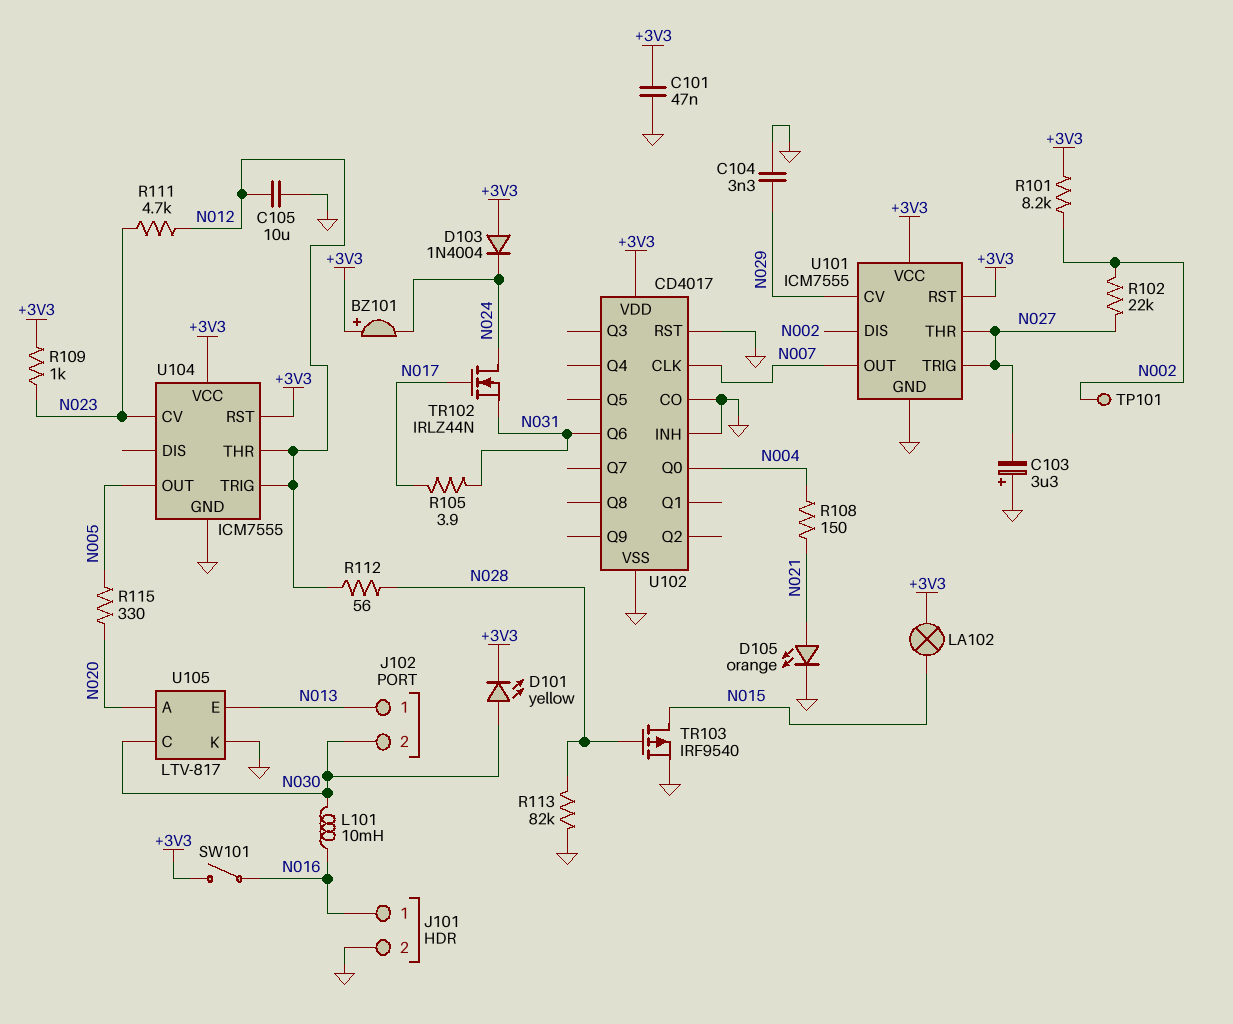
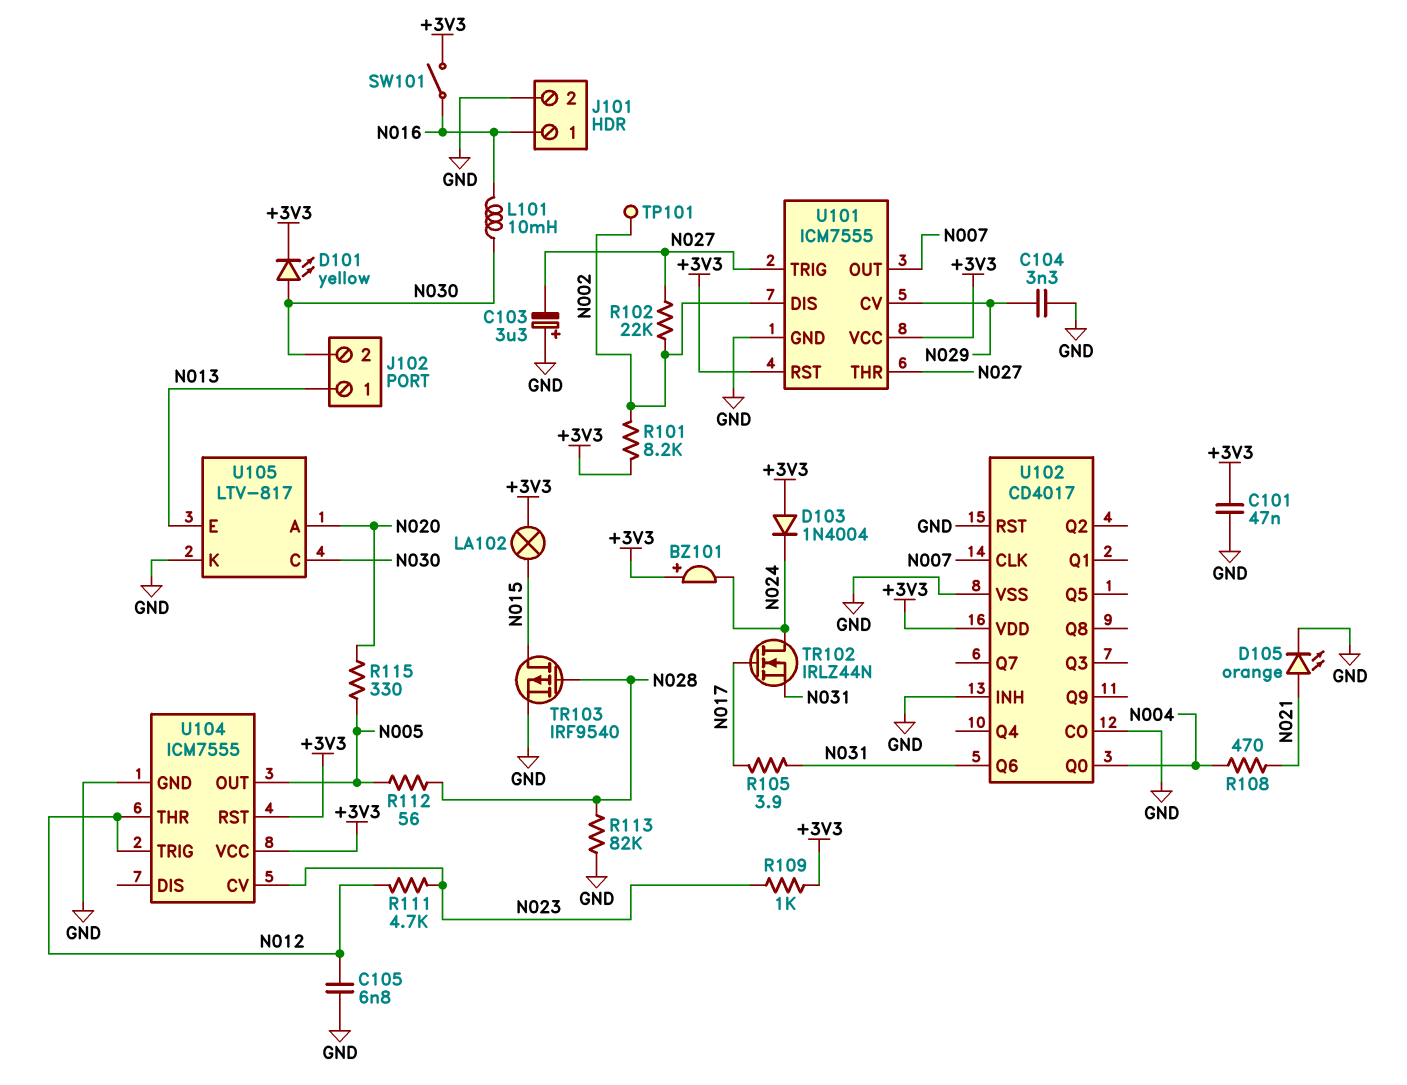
C105: 10uF (GND, N012) -> 6.8nF (GND, N012)
R108: 150 (N004, N021) -> 470 (N004, N021)
R112: 56 (N012, N028) -> 56 (N005, N028)

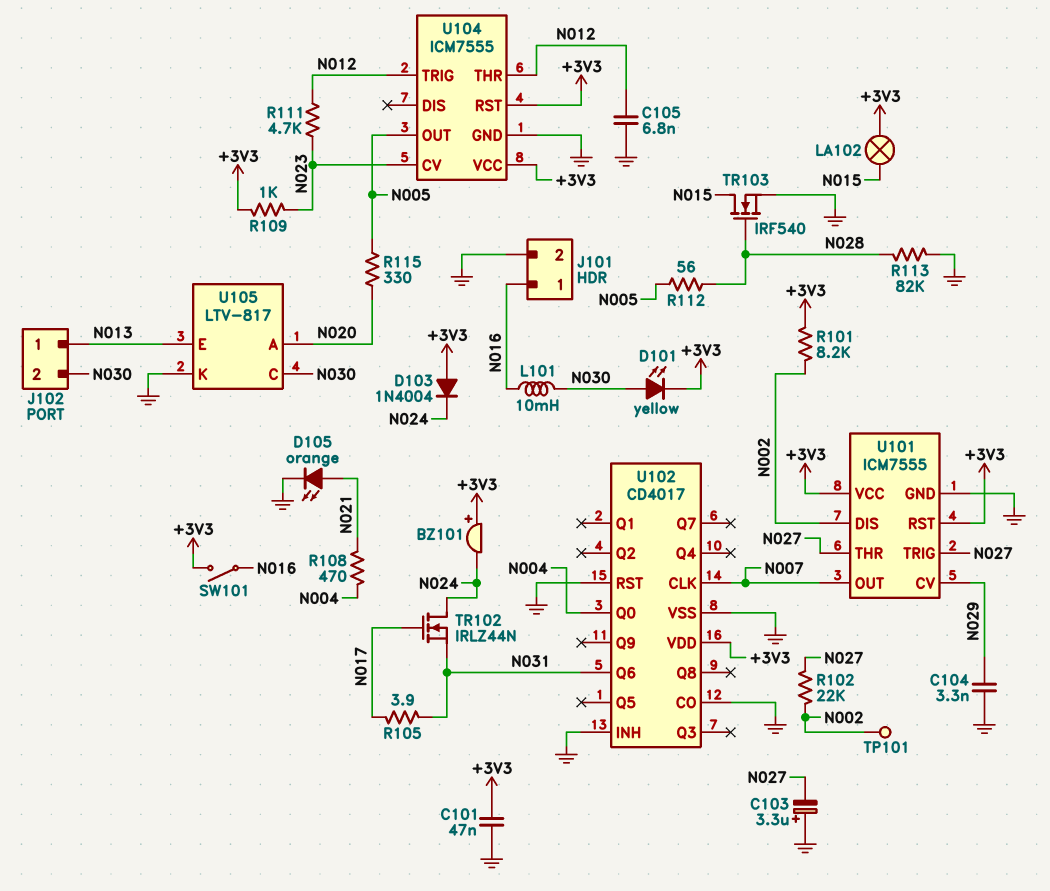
TR103: PMOS IRF9540 (G N028, D N015, S GND) -> NMOS IRF540 (G N028, D N015, S GND)

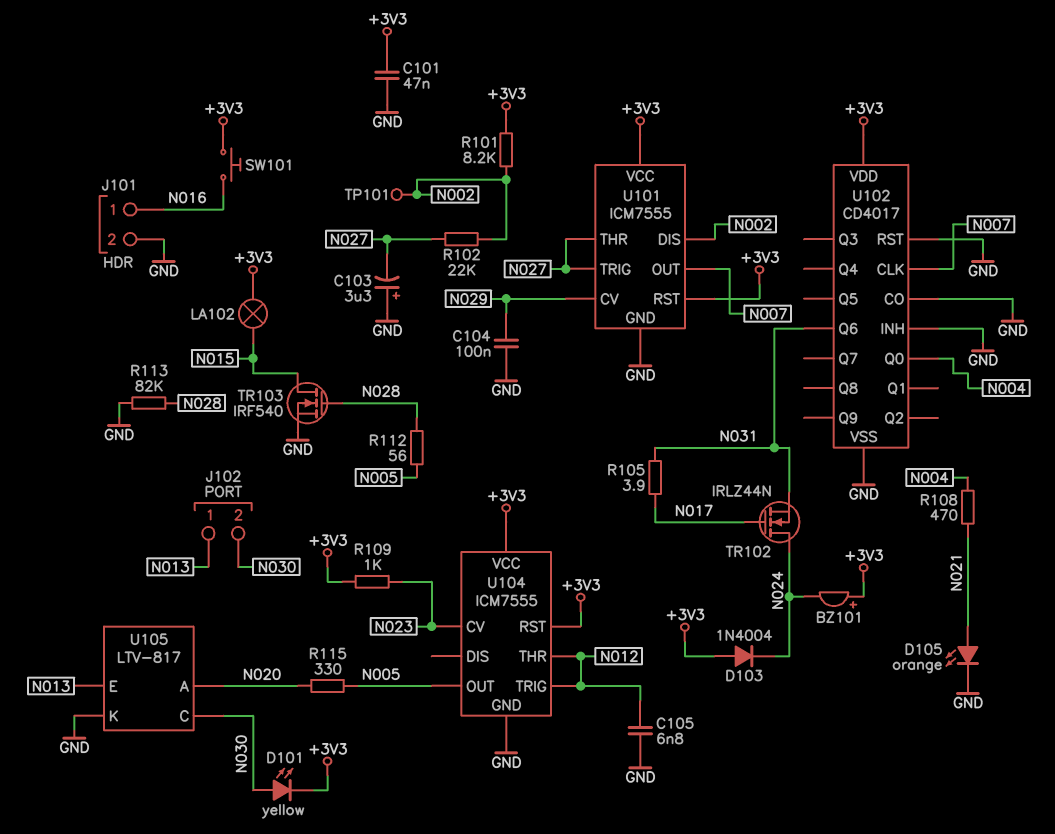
C104: 3.3nF (GND, N029) -> 100nF (GND, N029)
L101: 10mH (N016, N030) -> none
R111: 4.7k (N012, N023) -> none
SW101: switch (+3V3, N016) -> button (+3V3, N016)

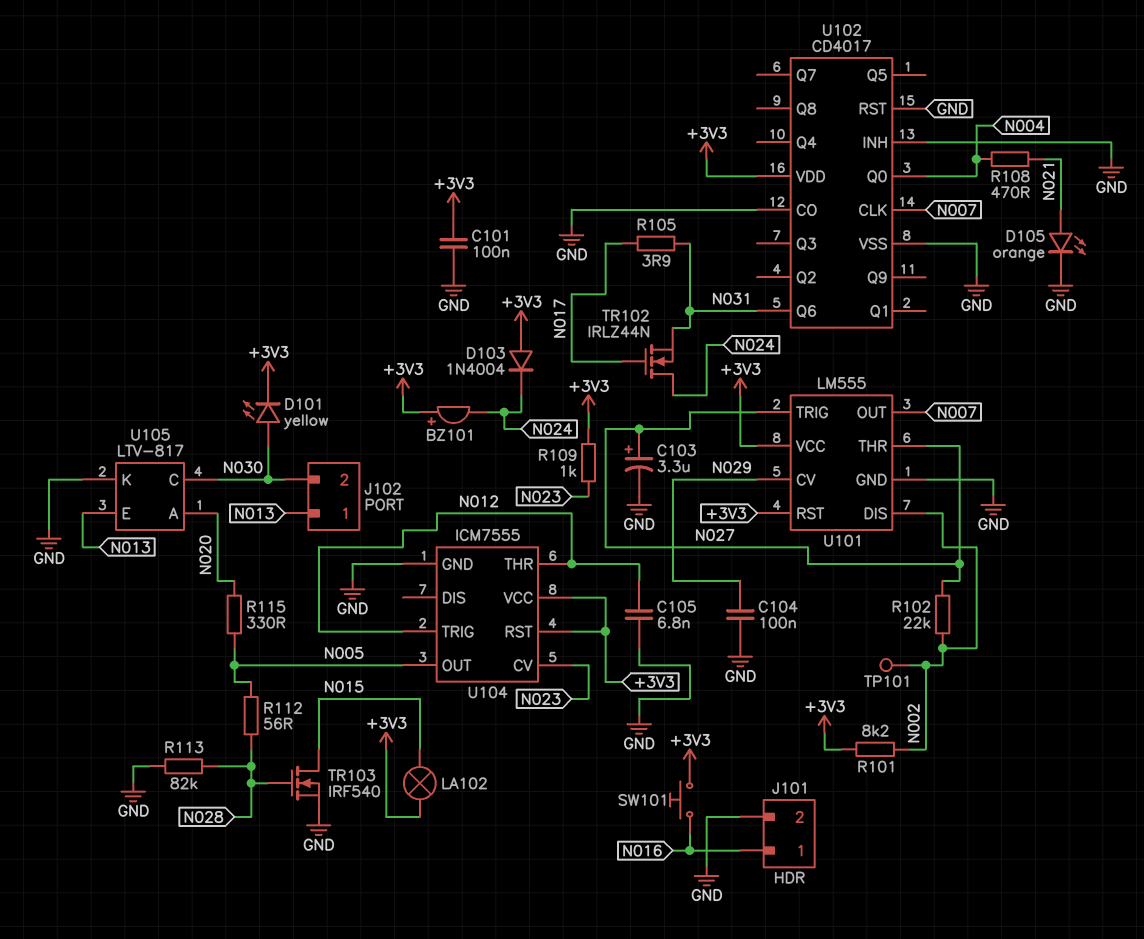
C101: 47nF (+3V3, GND) -> 100nF (+3V3, GND)
C103: 3.3uF (plus GND, minus N027) -> 3.3uF (plus N027, minus GND)
U101: ICM7555 -> LM555

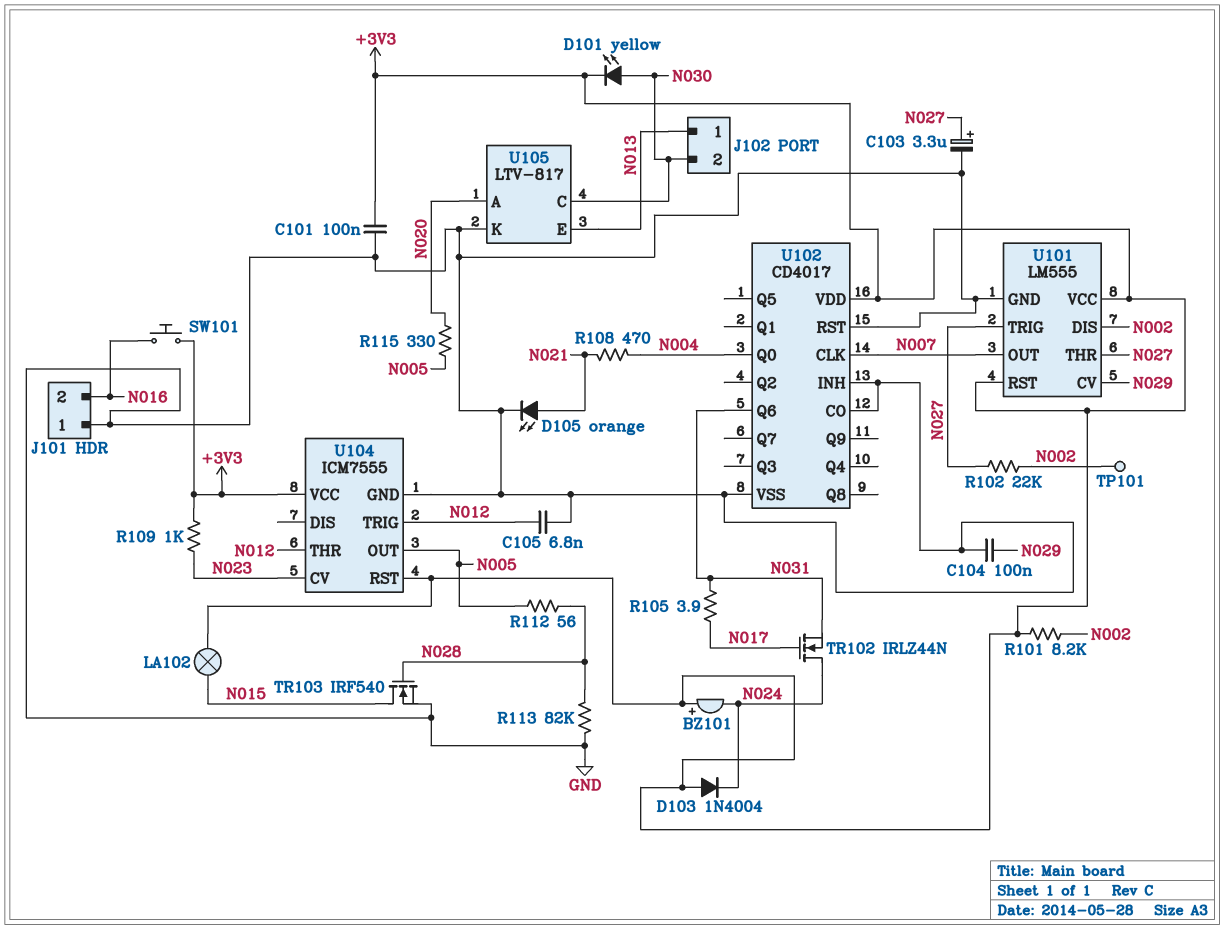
J101 pin 1: N016 -> GND
J101 pin 2: GND -> N016

